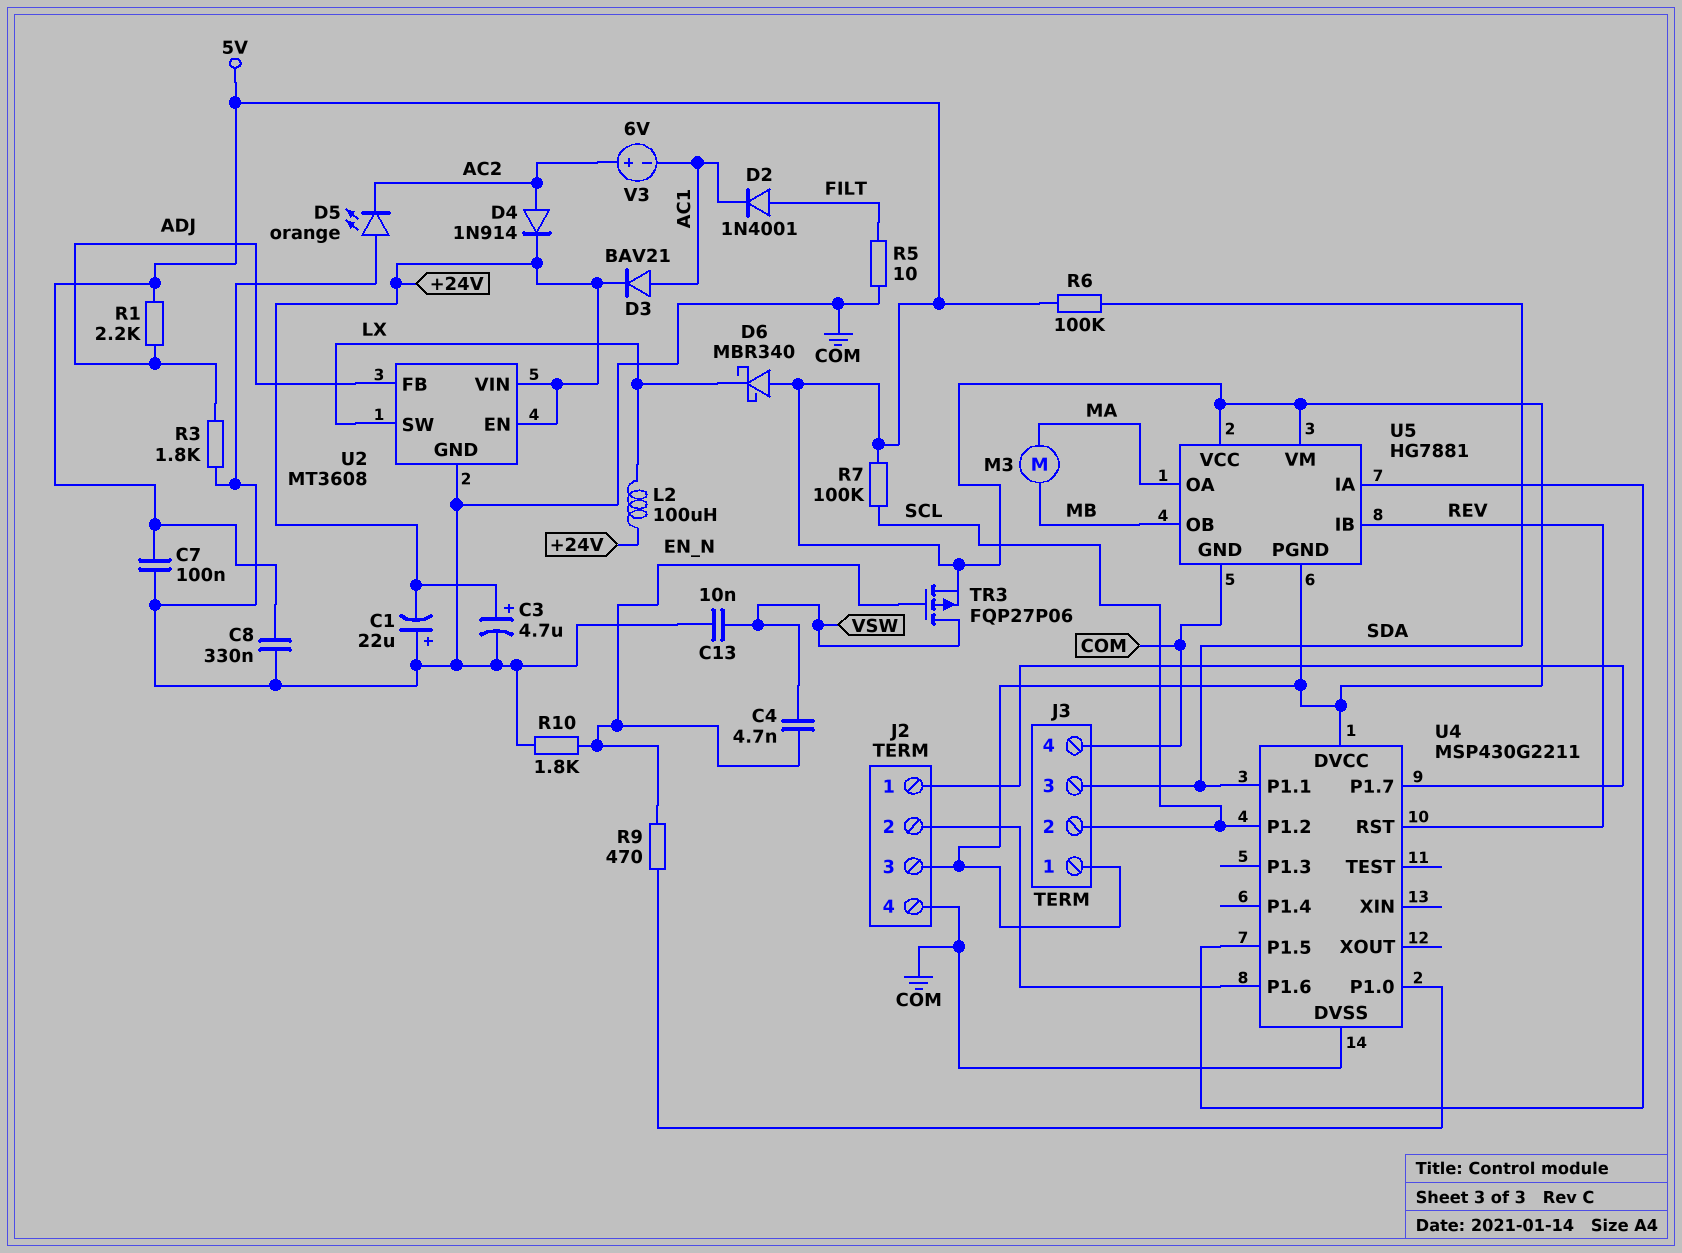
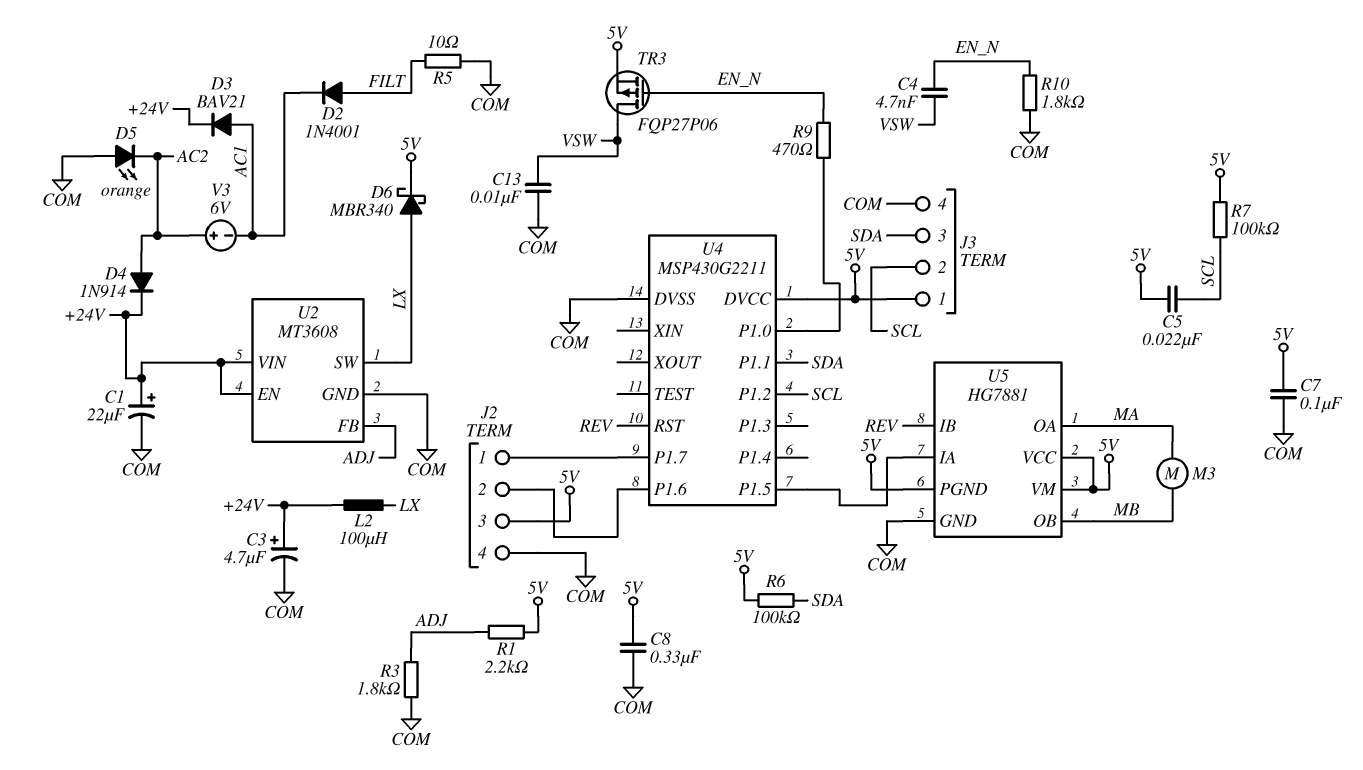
C1: 22uF (plus COM, minus +24V) -> 22uF (plus +24V, minus COM)
C5: none -> 22nF (5V, SCL)
D6: schottky MBR340 (A 5V, K LX) -> schottky MBR340 (A LX, K 5V)

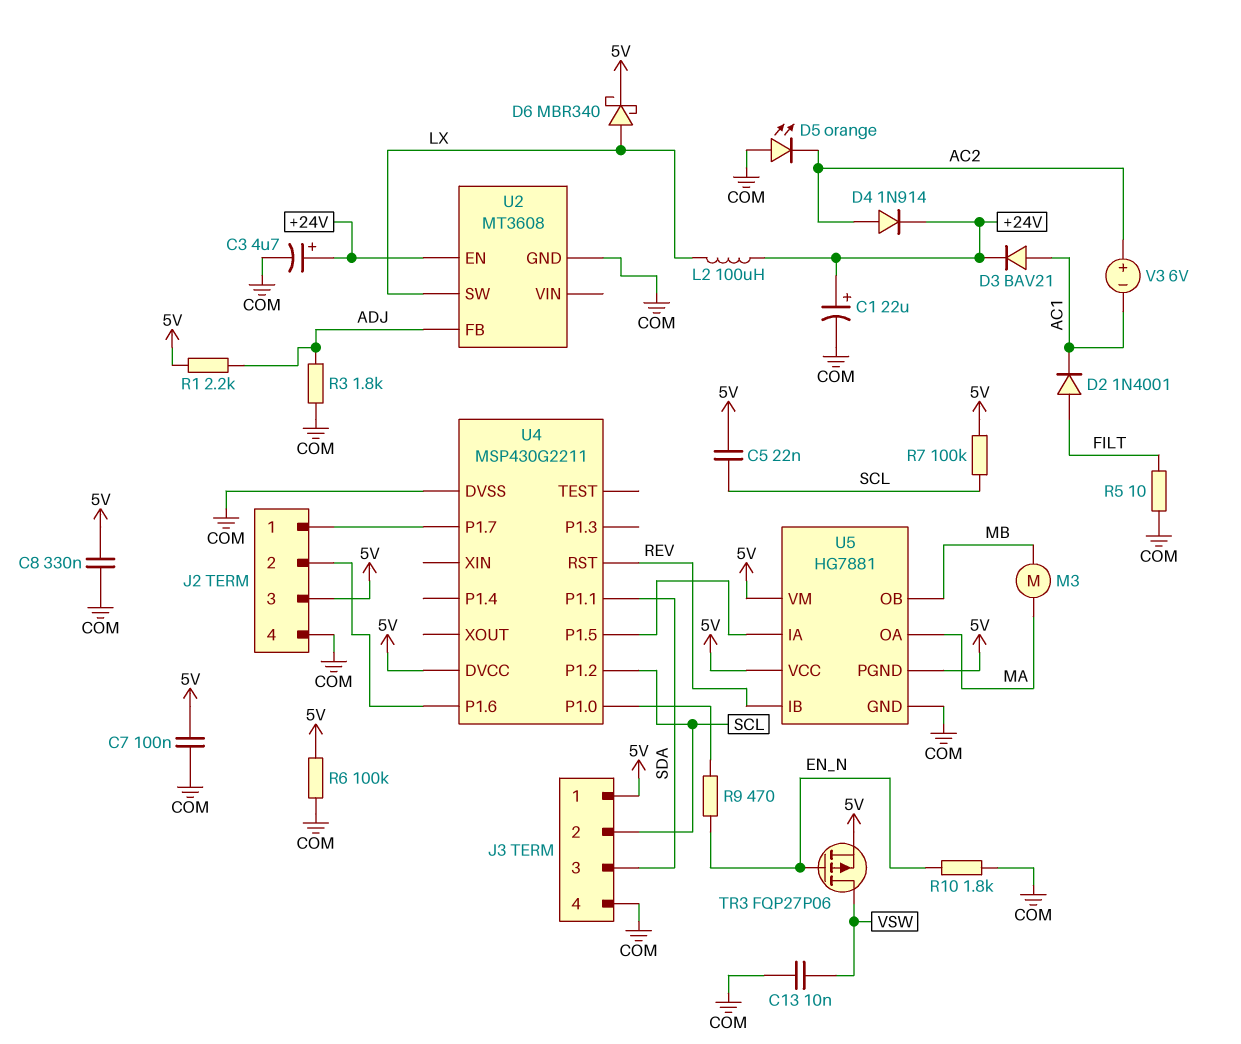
C4: 4.7nF (EN_N, VSW) -> none
R6: 100k (5V, SDA) -> 100k (5V, COM)
U2 pin VIN: +24V -> none

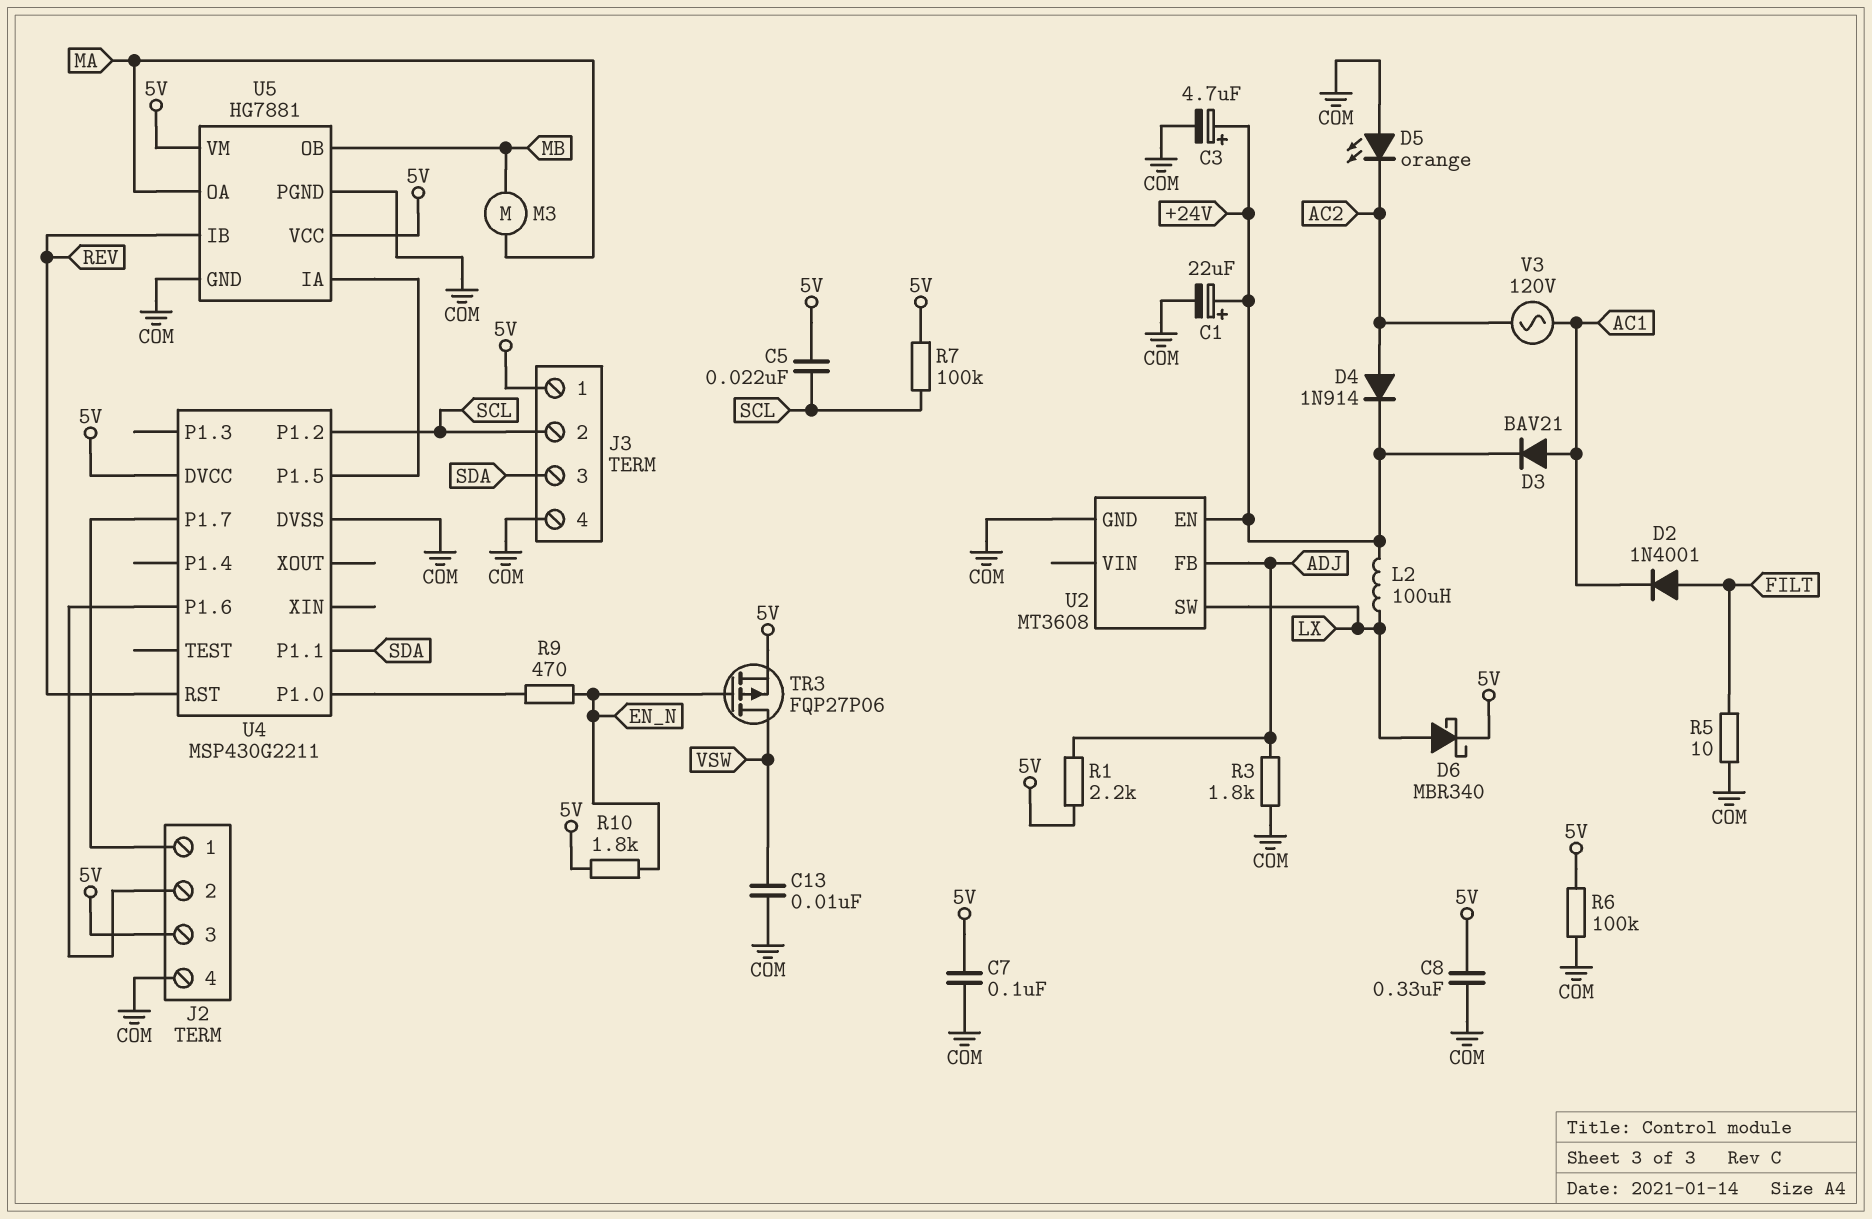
R10: 1.8k (COM, EN_N) -> 1.8k (5V, EN_N)
U5 pin PGND: 5V -> COM
V3: 6V (plus AC2, minus AC1) -> AC 120V (AC1, AC2)

